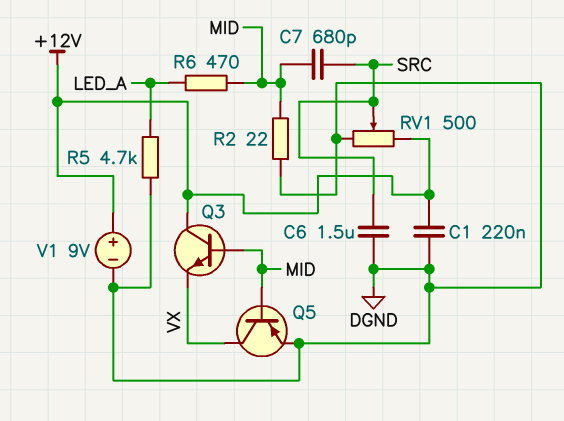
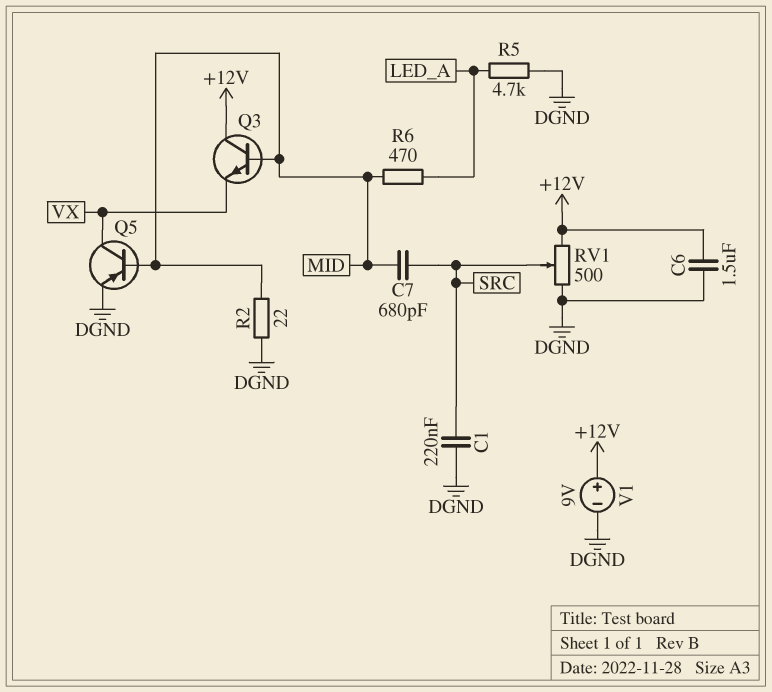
C1: 220nF (+12V, DGND) -> 220nF (DGND, SRC)
C6: 1.5uF (DGND, SRC) -> 1.5uF (+12V, DGND)

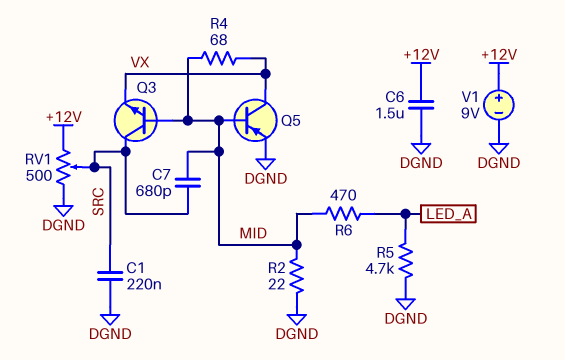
Q3: NPN (B MID, C +12V, E VX) -> NPN (B MID, C SRC, E VX)
R4: none -> 68 (MID, VX)

